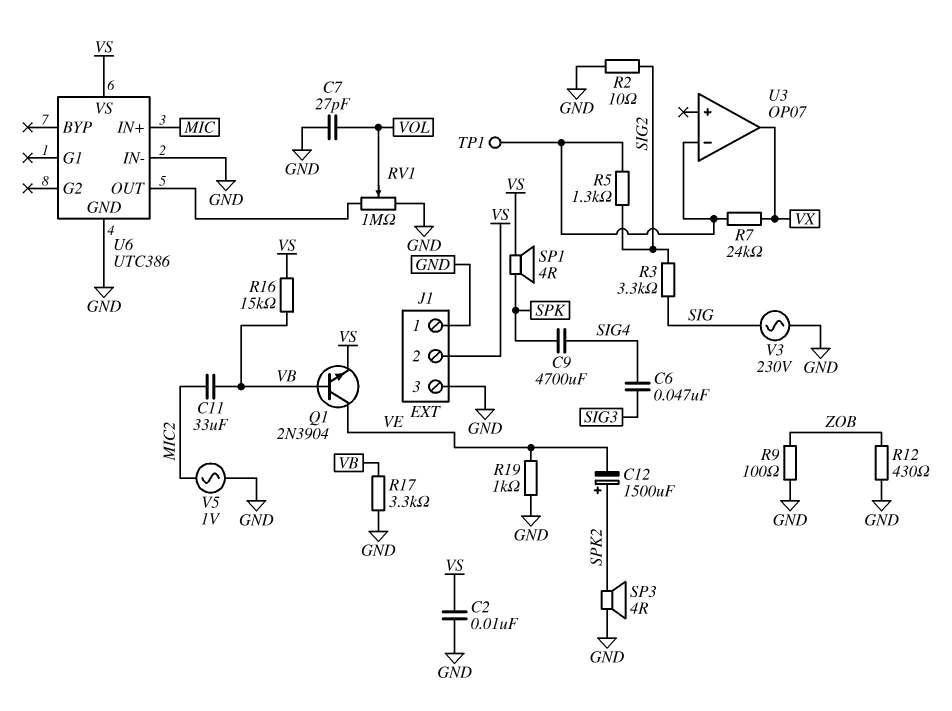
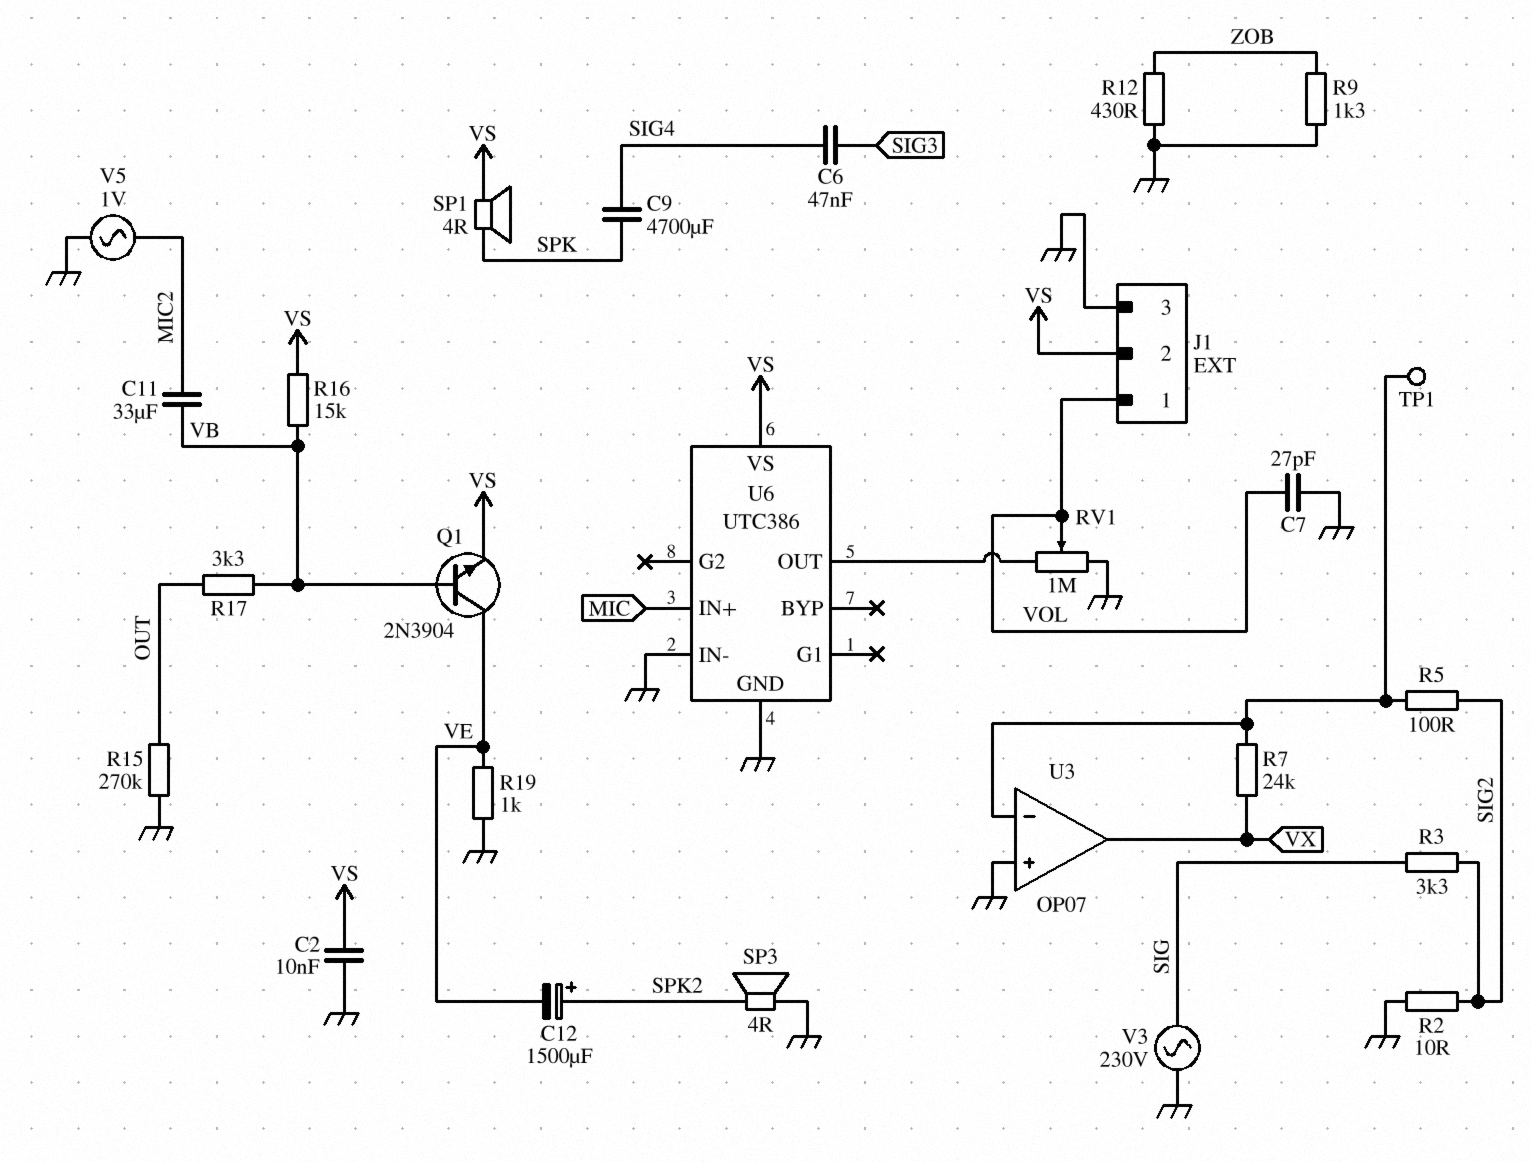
J1 pin 1: GND -> VOL
R5: 1.3k (SIG2, U3/in-) -> 100 (SIG2, U3/in-)
R9: 100 (GND, ZOB) -> 1.3k (GND, ZOB)
R15: none -> 270k (GND, OUT)
R17: 3.3k (GND, VB) -> 3.3k (OUT, VB)
U3 pin in+: none -> GND

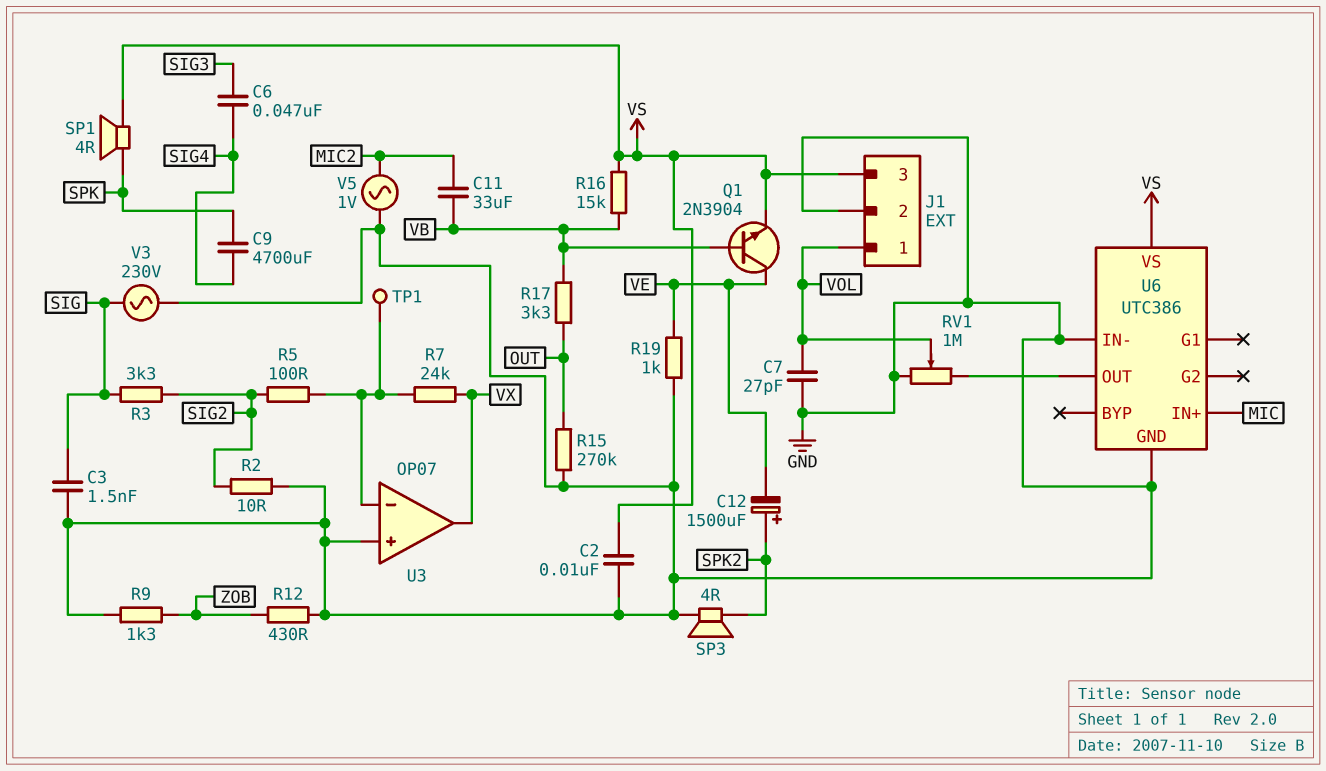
C3: none -> 1.5nF (GND, SIG)
J1 pin 2: VS -> GND
J1 pin 3: GND -> VS

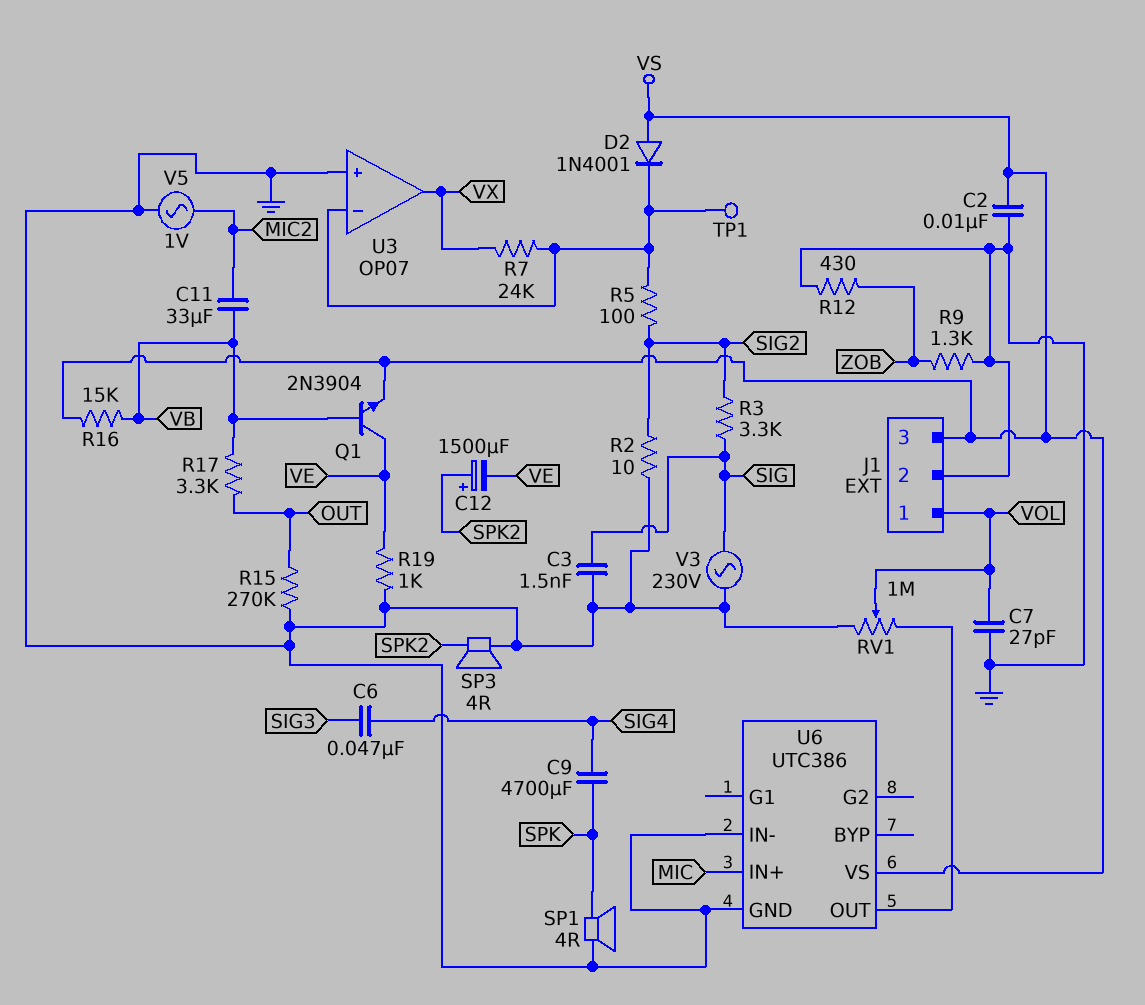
D2: none -> diode 1N4001 (A VS, K U3/in-)
SP1: speaker 4R (SPK, VS) -> speaker 4R (GND, SPK)

